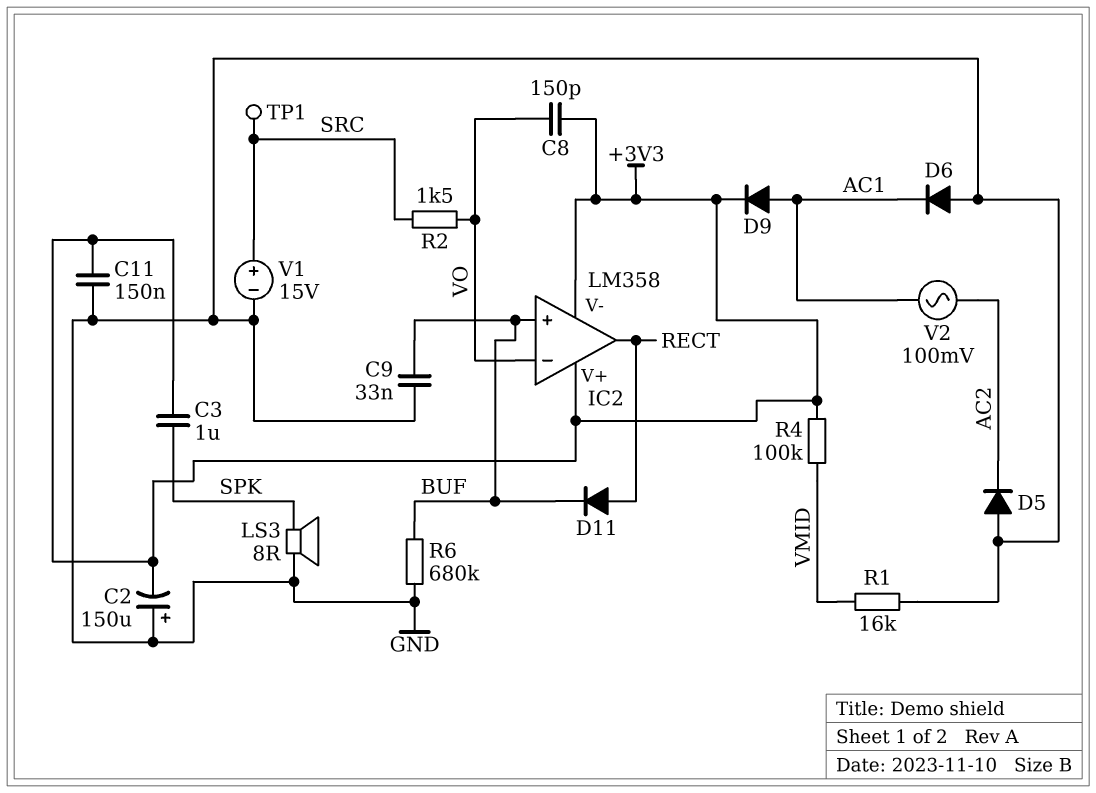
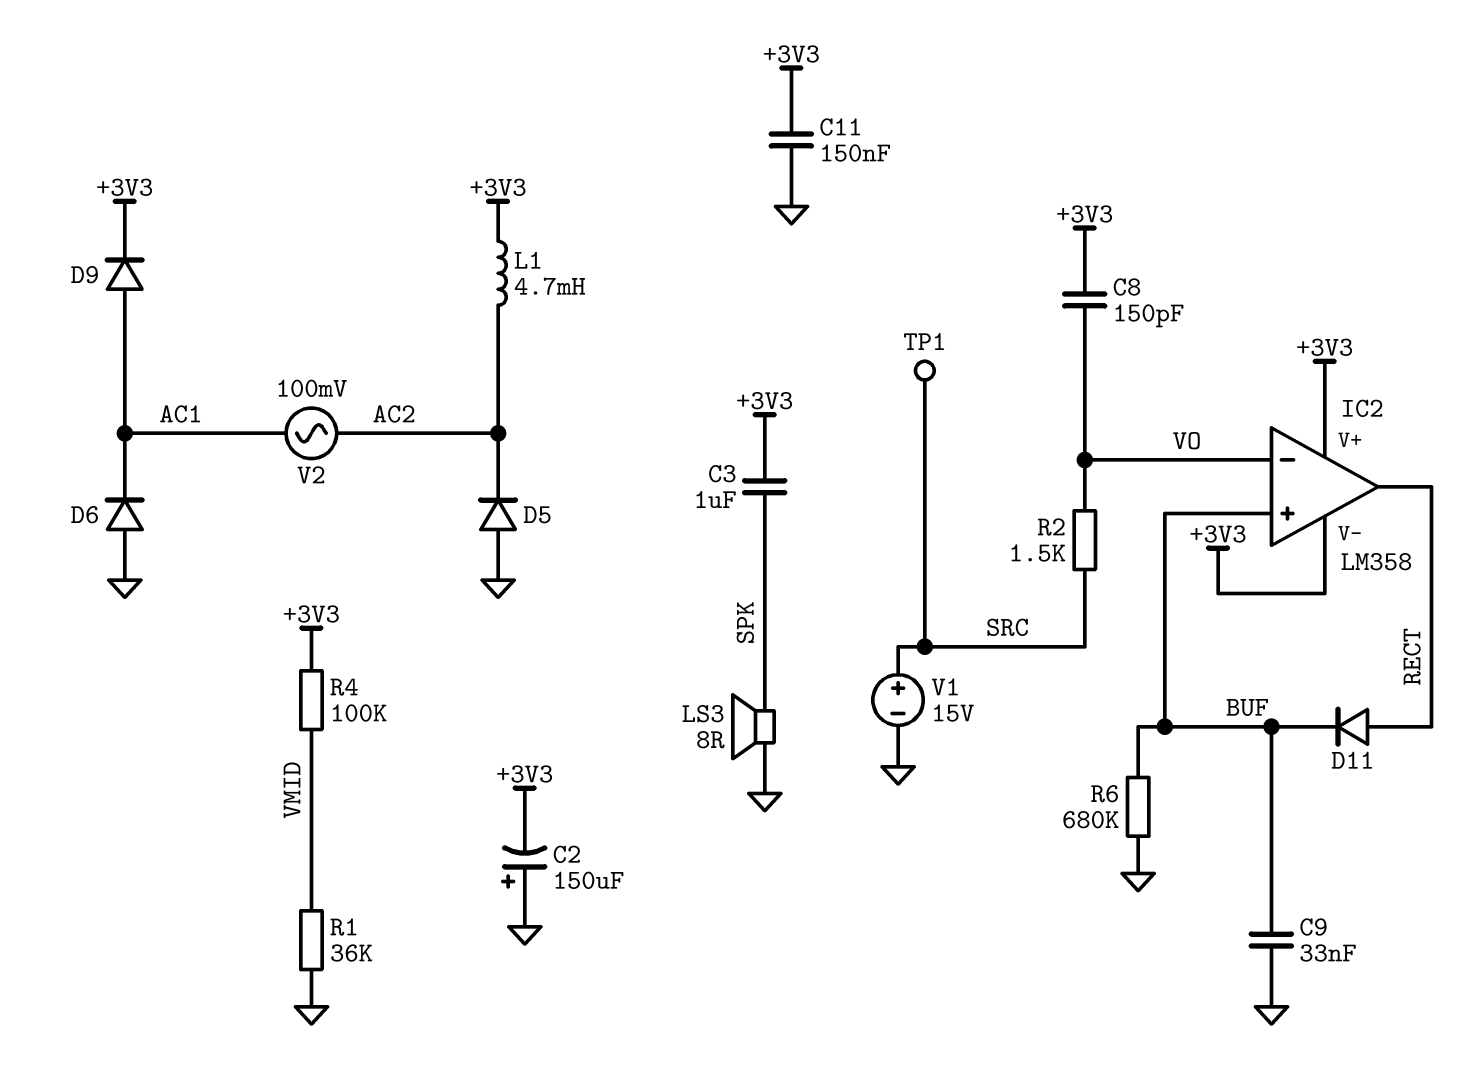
L1: none -> 4.7mH (+3V3, AC2)
R1: 16k (GND, VMID) -> 36k (GND, VMID)

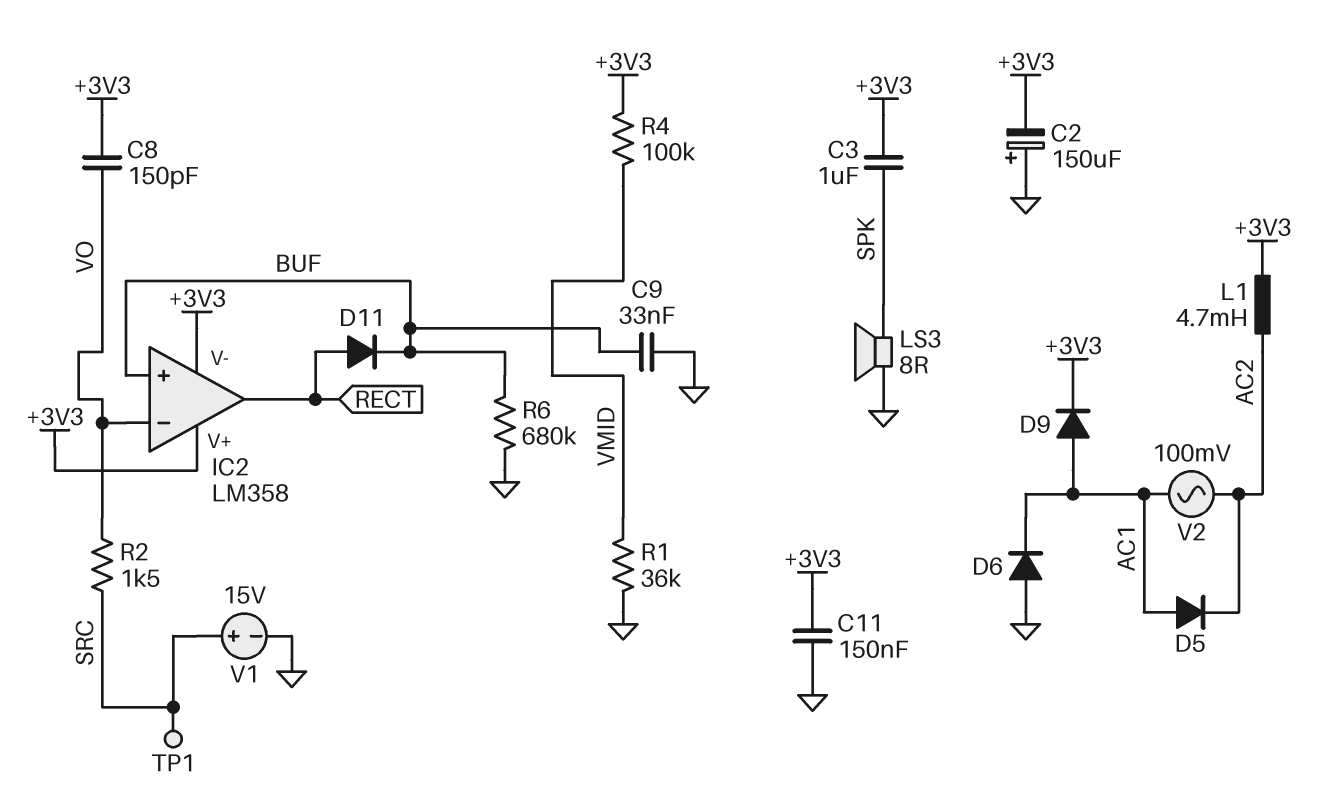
D5: diode (A GND, K AC2) -> diode (A AC1, K AC2)

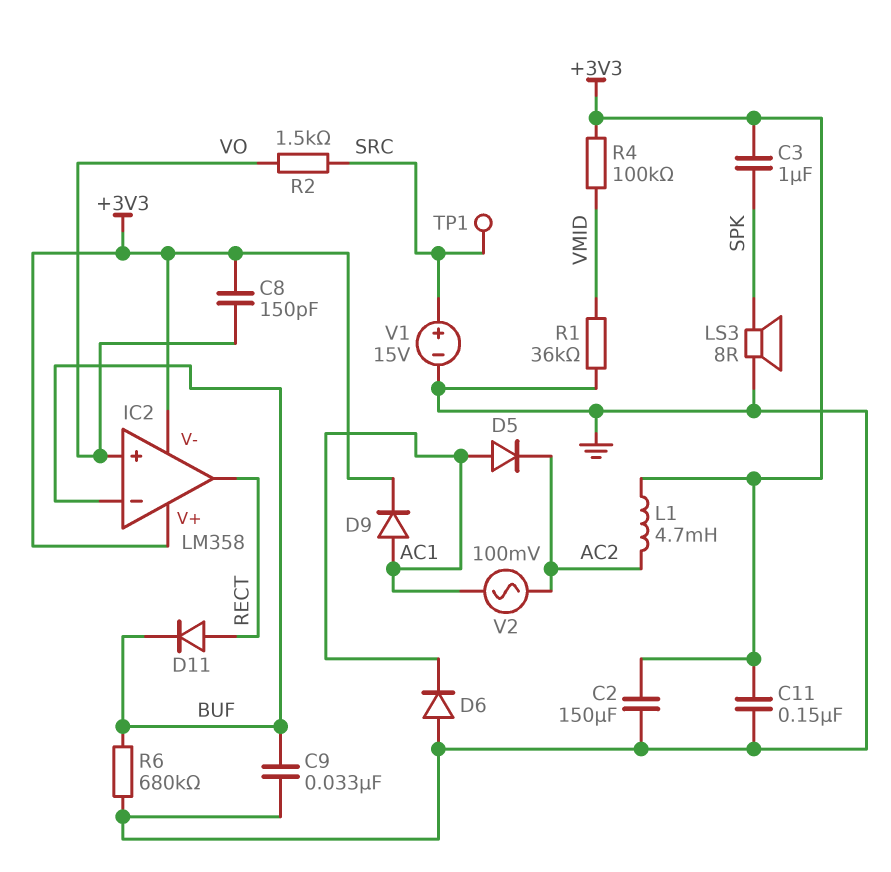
C2: 150uF (plus GND, minus +3V3) -> 150uF (+3V3, GND)
IC2 pin in+: BUF -> VO
IC2 pin in-: VO -> BUF

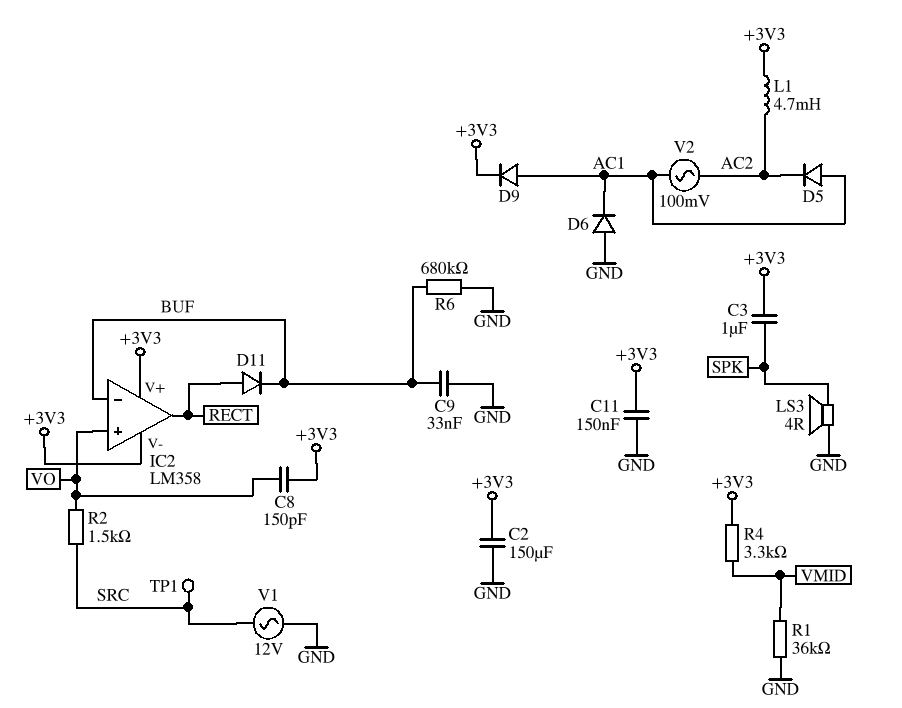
LS3: speaker 8R (GND, SPK) -> speaker 4R (GND, SPK)
R4: 100k (+3V3, VMID) -> 3.3k (+3V3, VMID)
V1: 15V (plus SRC, minus GND) -> AC 12V (GND, SRC)

